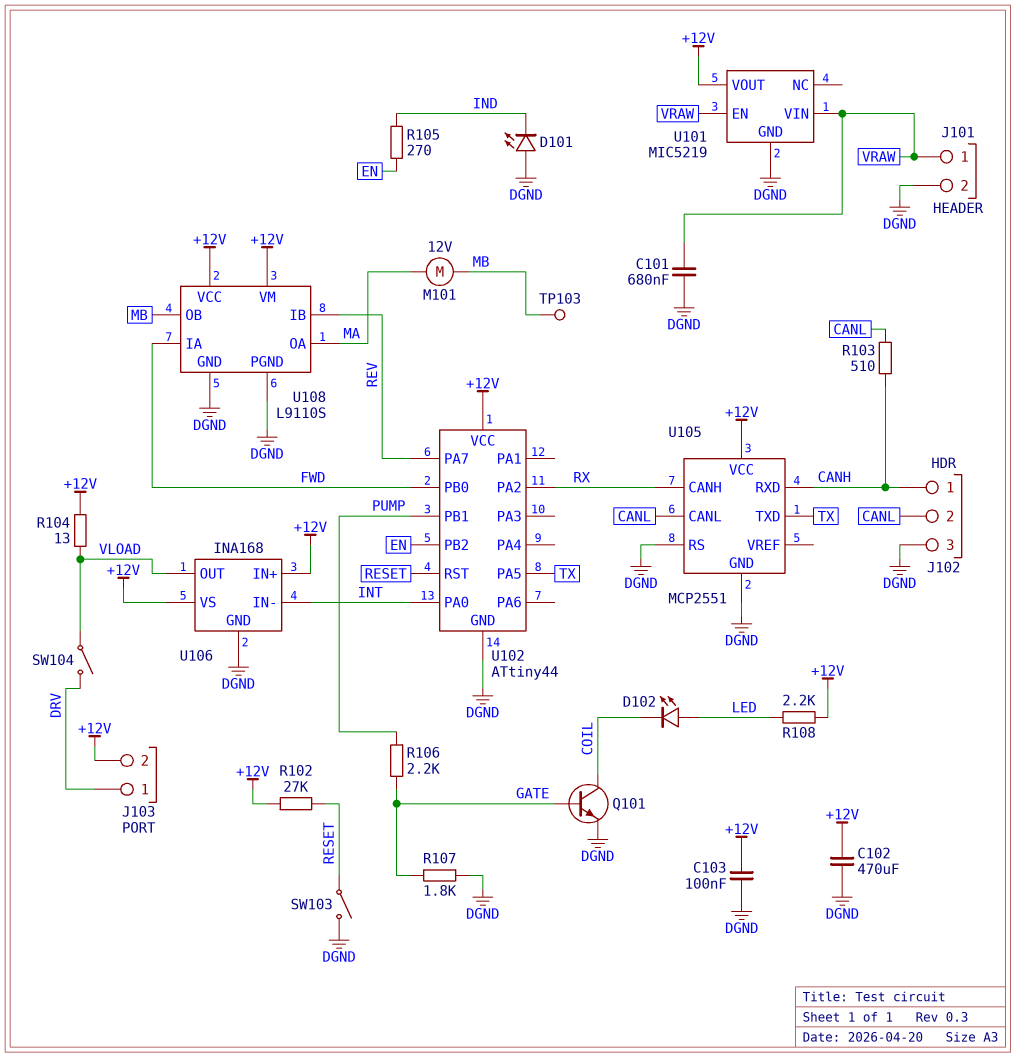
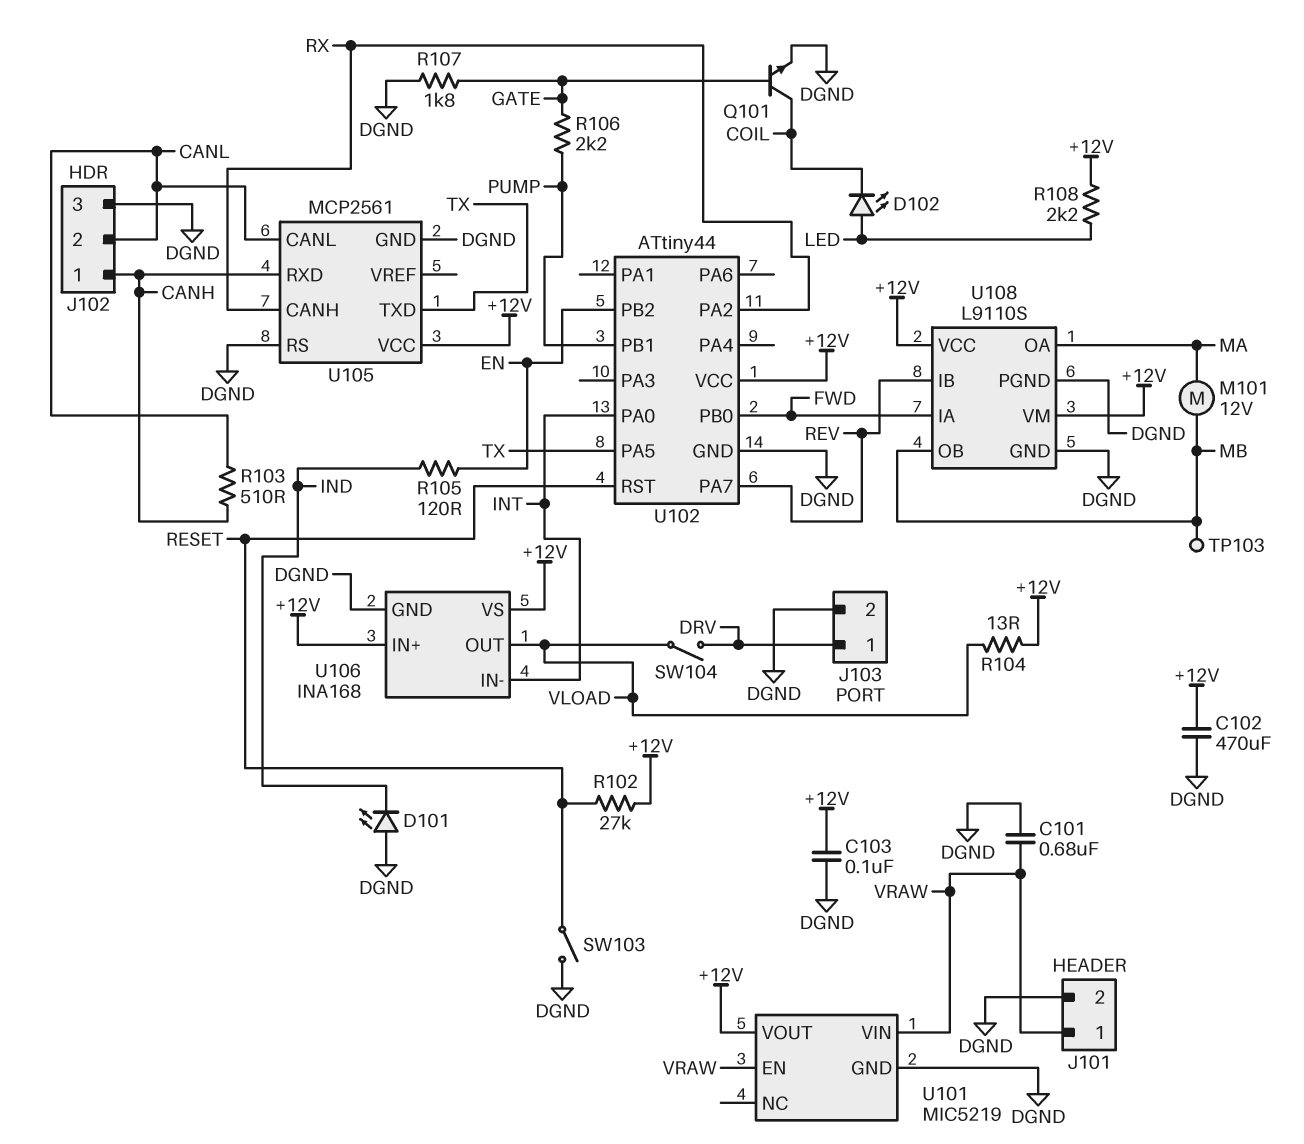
J103 pin 2: +12V -> DGND
R105: 270 (EN, IND) -> 120 (EN, IND)
U105: MCP2551 -> MCP2561

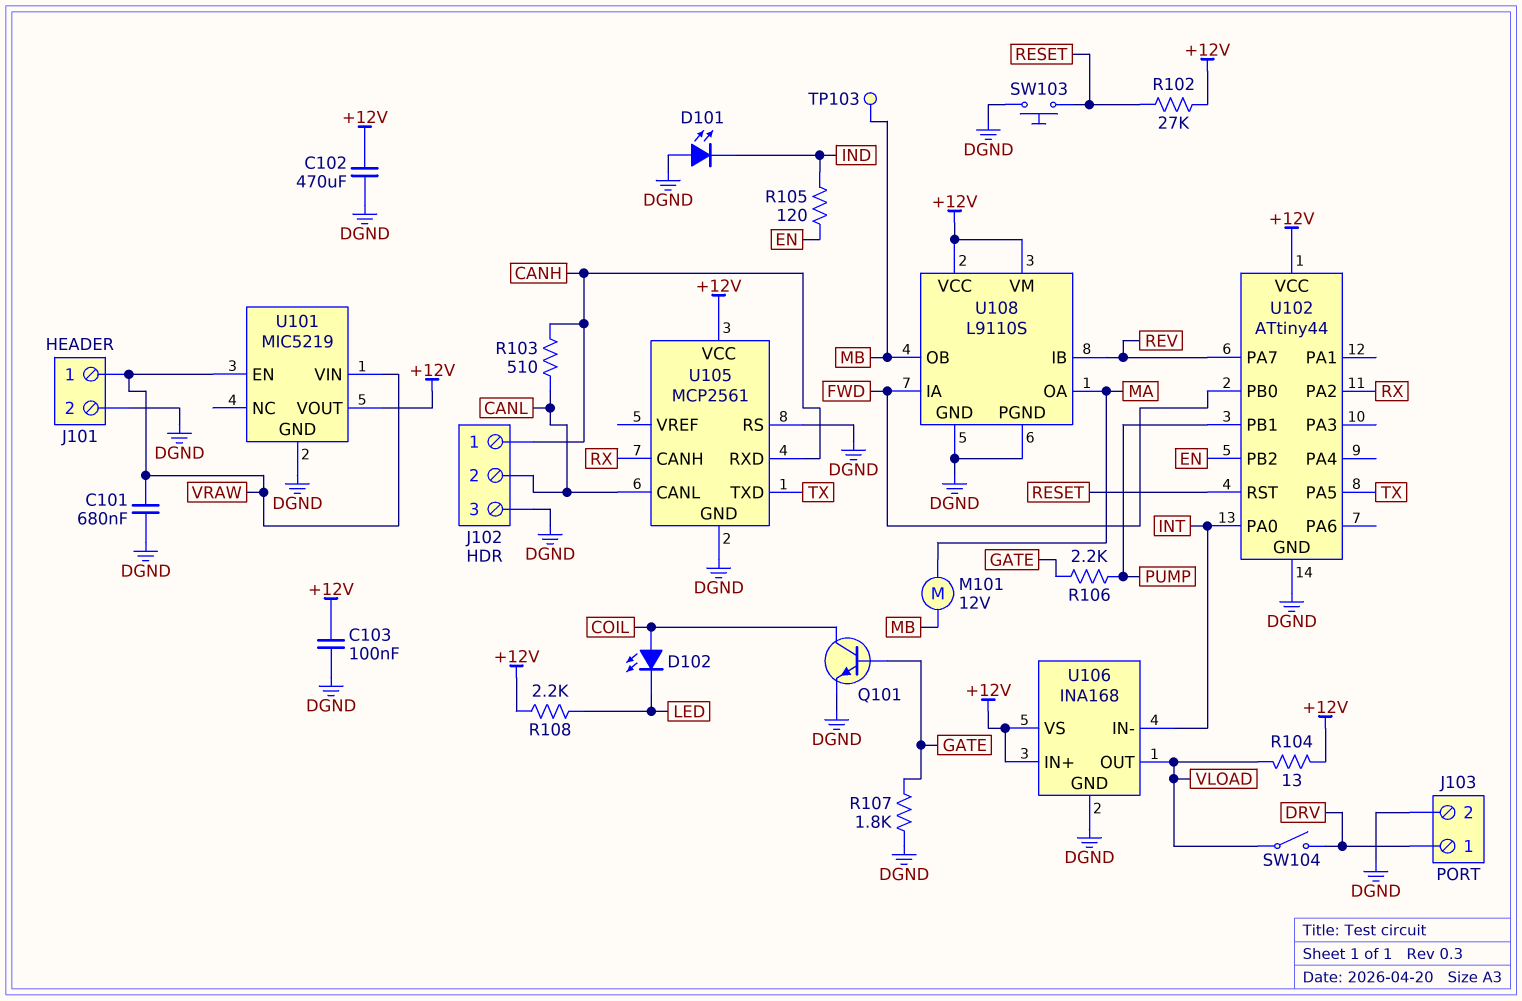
D102: LED (A LED, K COIL) -> LED (A COIL, K LED)
SW103: switch (DGND, RESET) -> button (DGND, RESET)

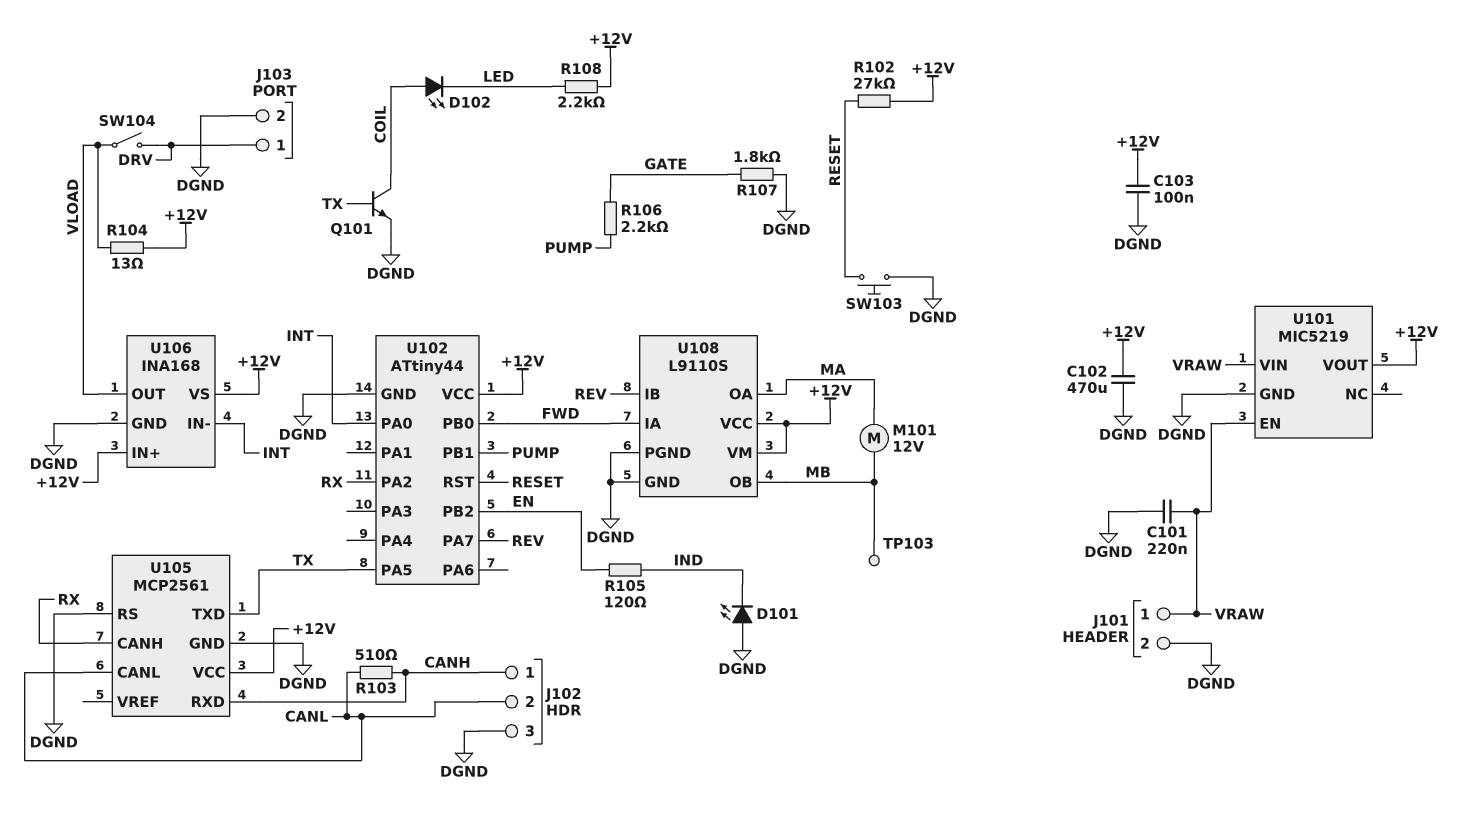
C101: 680nF (DGND, VRAW) -> 220nF (DGND, VRAW)
Q101: NPN (B GATE, C COIL, E DGND) -> NPN (B TX, C COIL, E DGND)

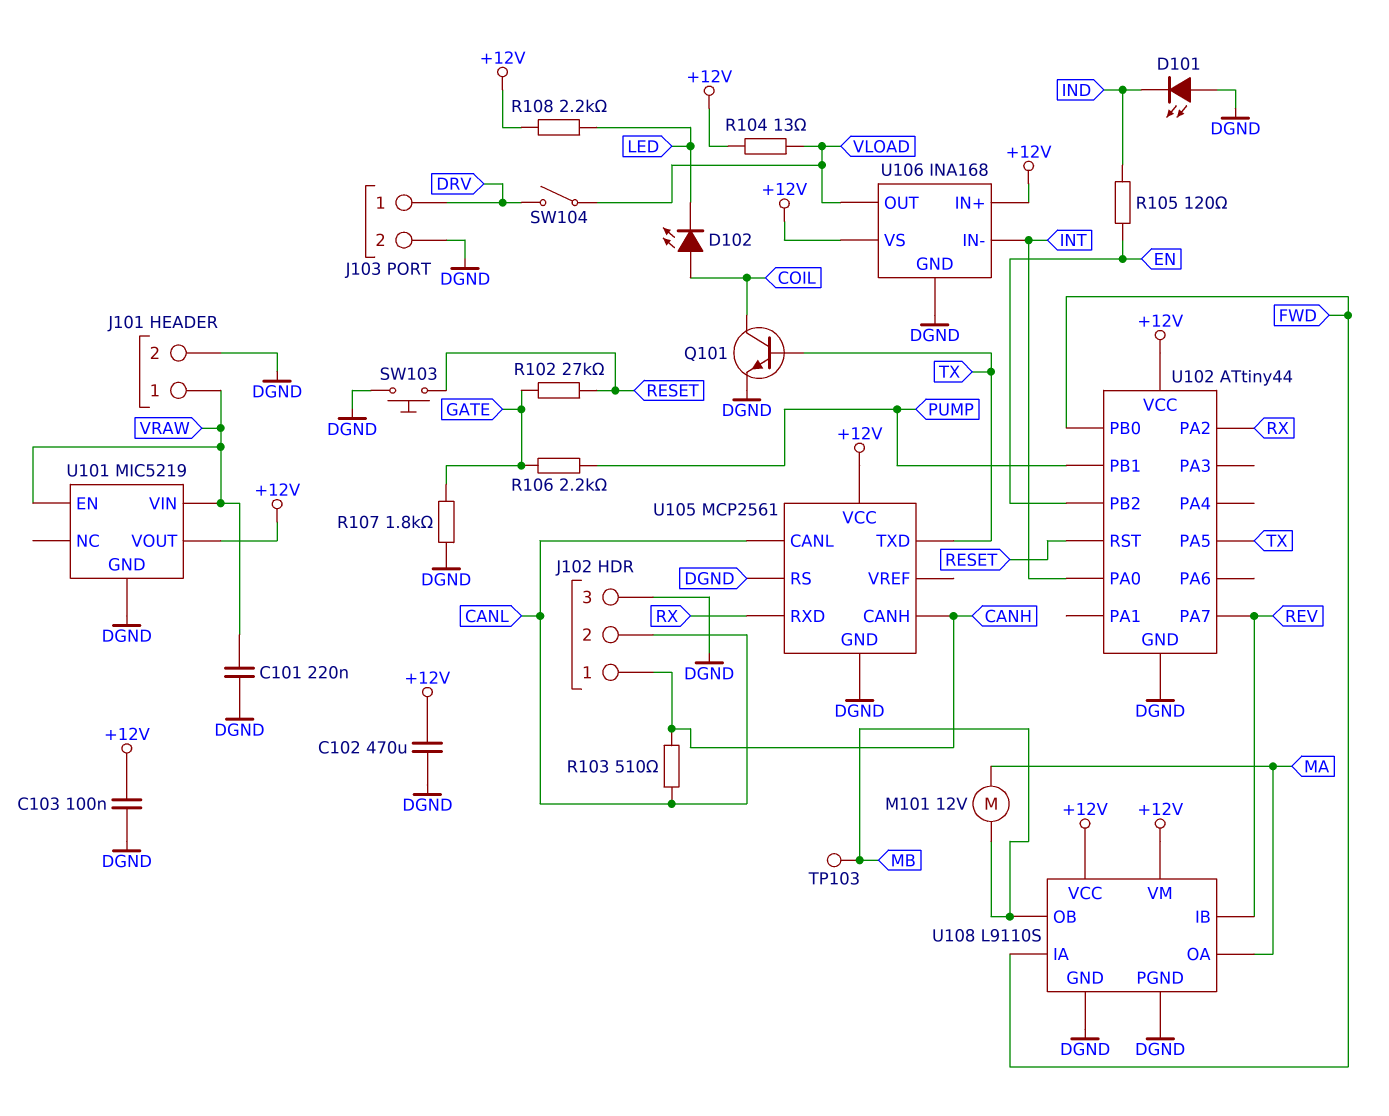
R102: 27k (+12V, RESET) -> 27k (GATE, RESET)
U105 pin CANH: RX -> CANH
U105 pin RXD: CANH -> RX

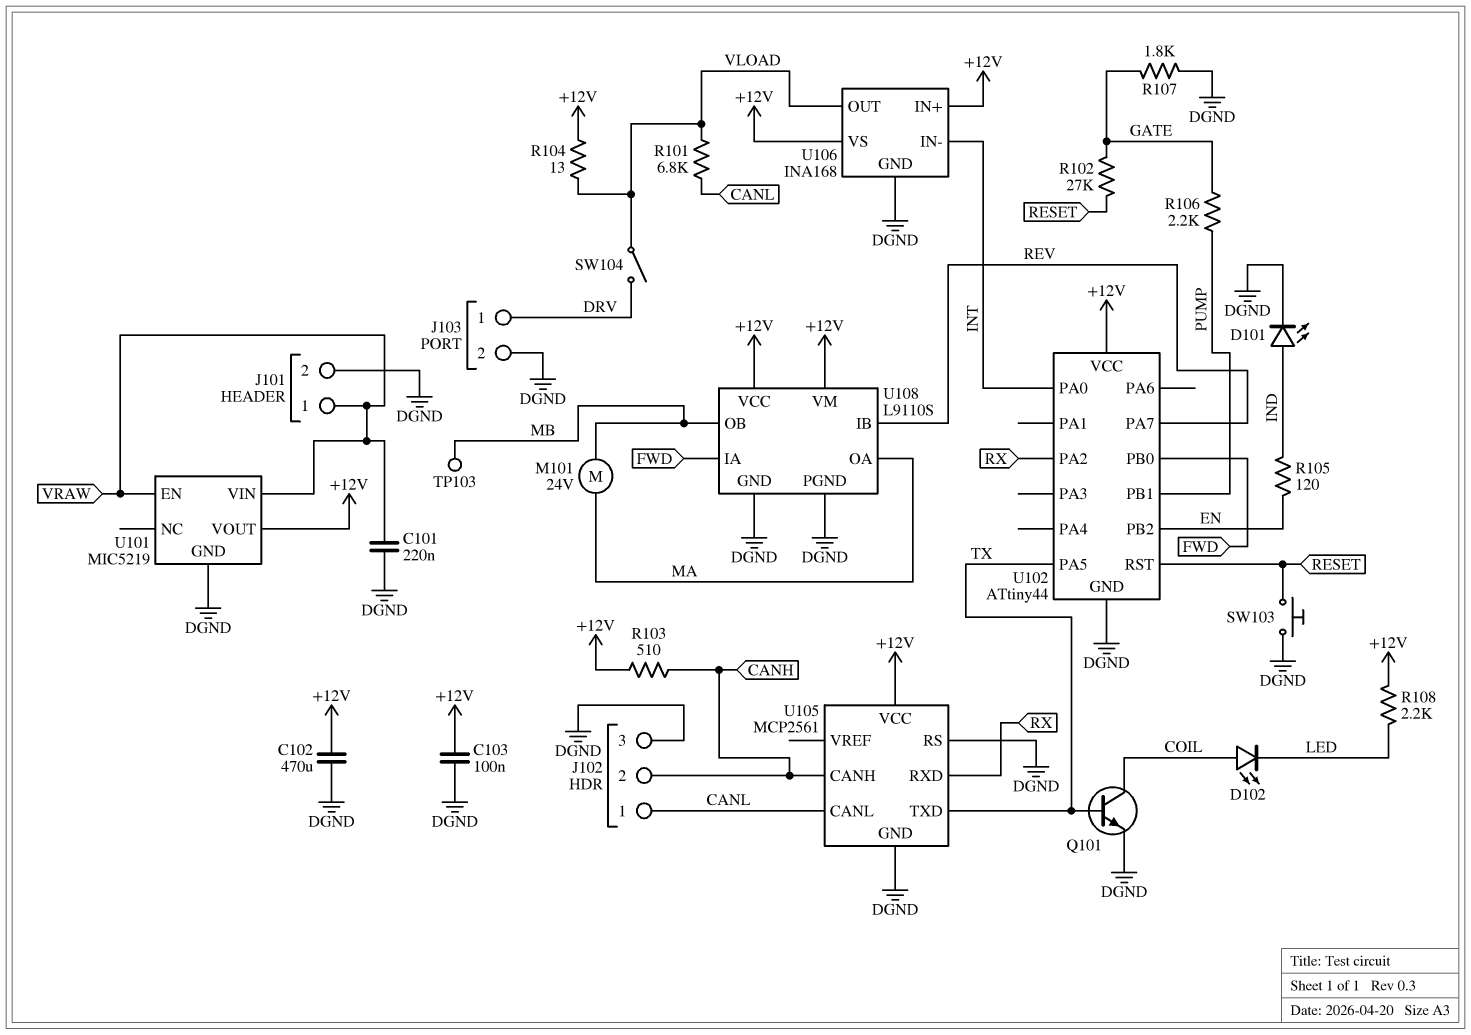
D101: LED (A DGND, K IND) -> LED (A IND, K DGND)
J102 pin 1: CANH -> CANL
J102 pin 2: CANL -> CANH
M101: motor 12V (MA, MB) -> motor 24V (MA, MB)
R101: none -> 6.8k (CANL, VLOAD)
R103: 510 (CANH, CANL) -> 510 (+12V, CANH)

